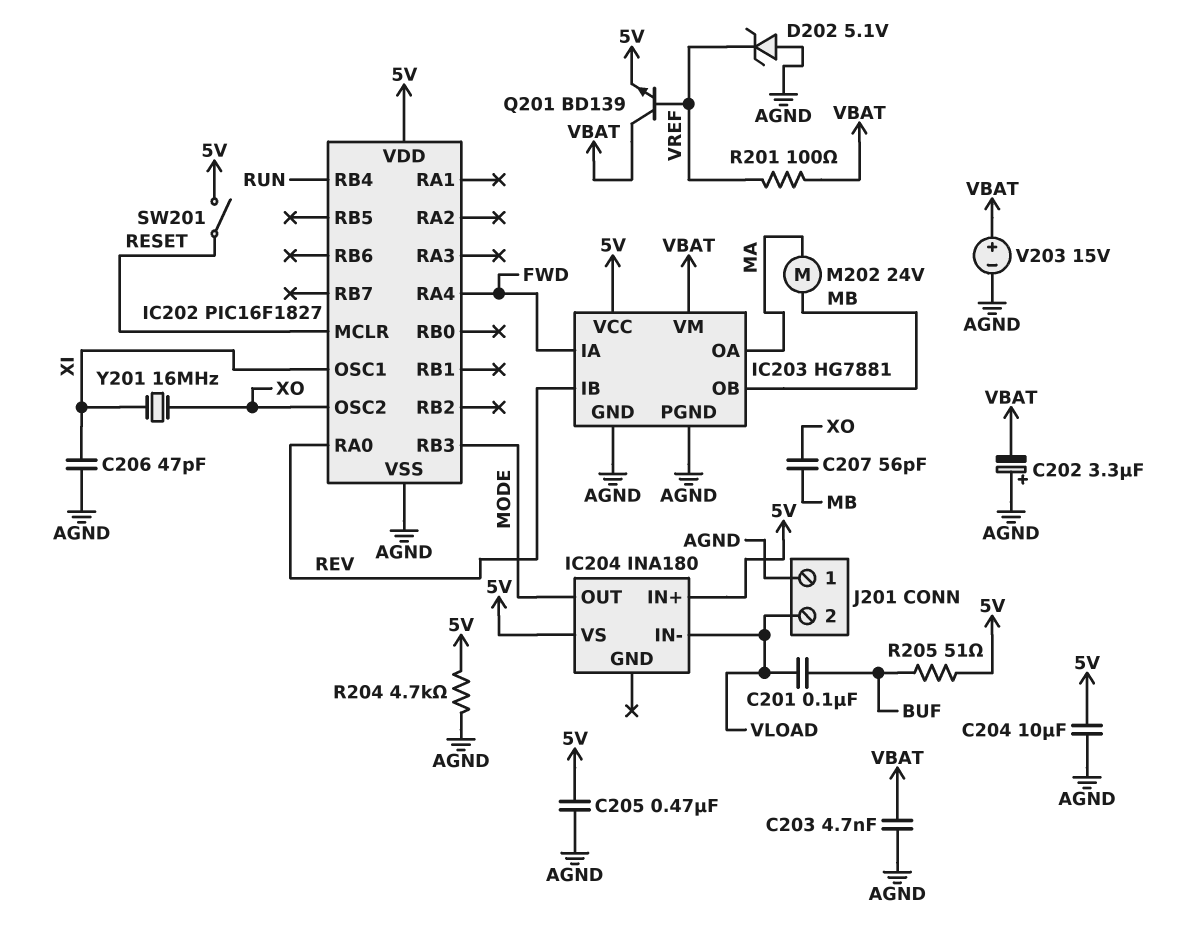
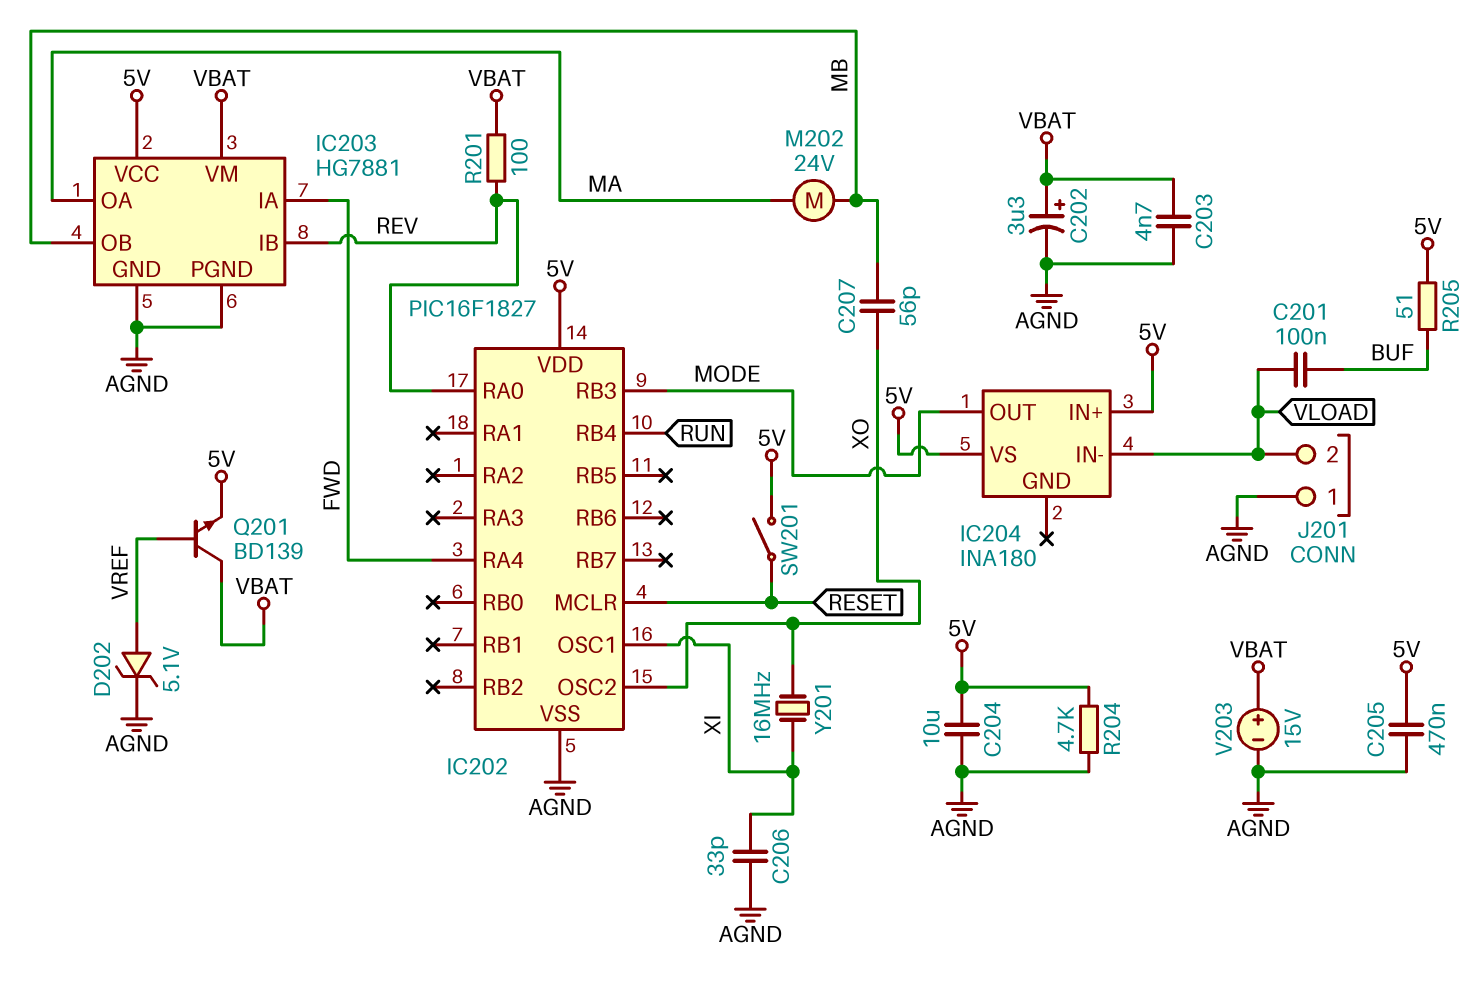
C202: 3.3uF (plus AGND, minus VBAT) -> 3.3uF (plus VBAT, minus AGND)
C206: 47pF (AGND, XI) -> 33pF (AGND, XI)
D202: zener 5.1V (A AGND, K VREF) -> zener 5.1V (A VREF, K AGND)
R201: 100 (VBAT, VREF) -> 100 (REV, VBAT)

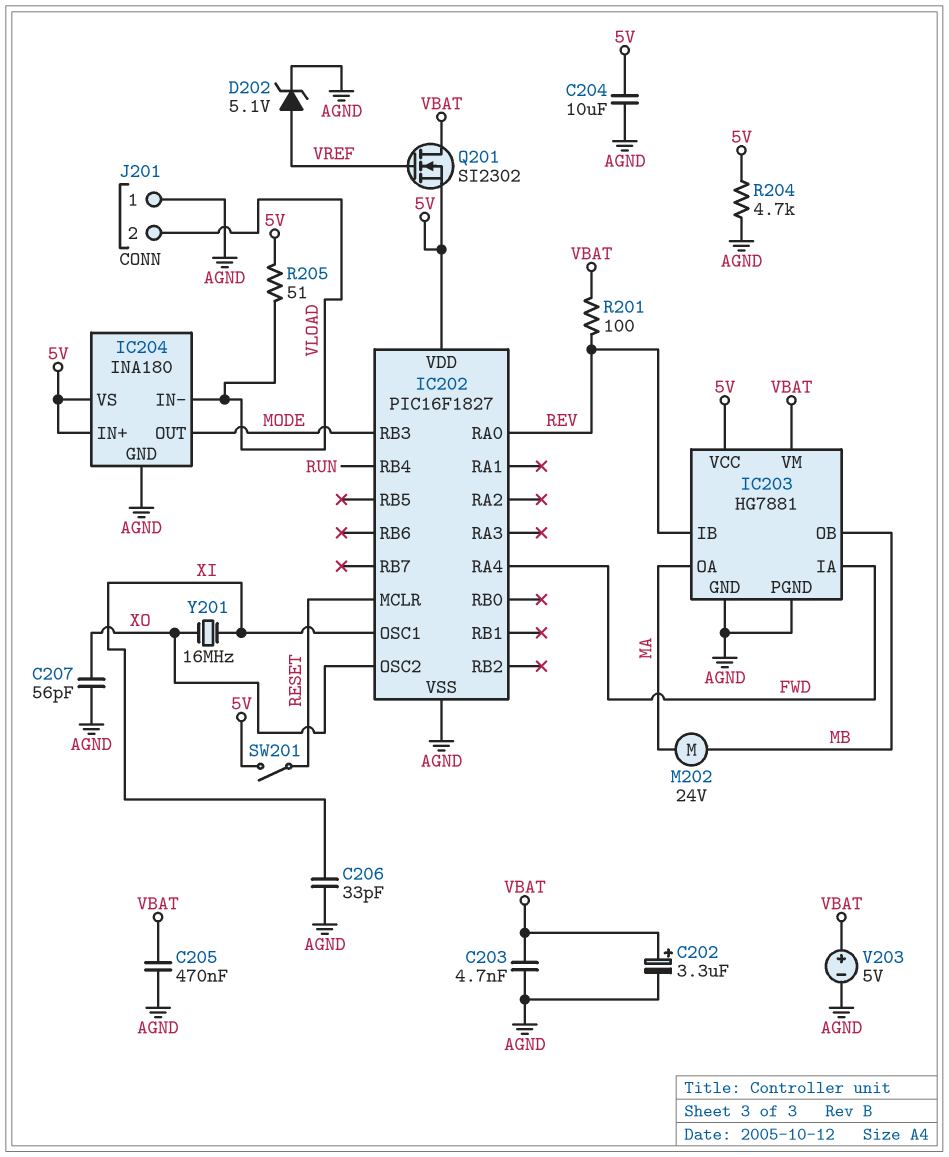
C201: 100nF (BUF, VLOAD) -> none
C205: 470nF (5V, AGND) -> 470nF (AGND, VBAT)
C207: 56pF (MB, XO) -> 56pF (AGND, XO)
IC204 pin GND: none -> AGND
Q201: NPN BD139 (B VREF, C VBAT, E 5V) -> NMOS SI2302 (G VREF, D VBAT, S 5V)
R205: 51 (5V, BUF) -> 51 (5V, VLOAD)
V203: 15V (plus VBAT, minus AGND) -> 5V (plus VBAT, minus AGND)

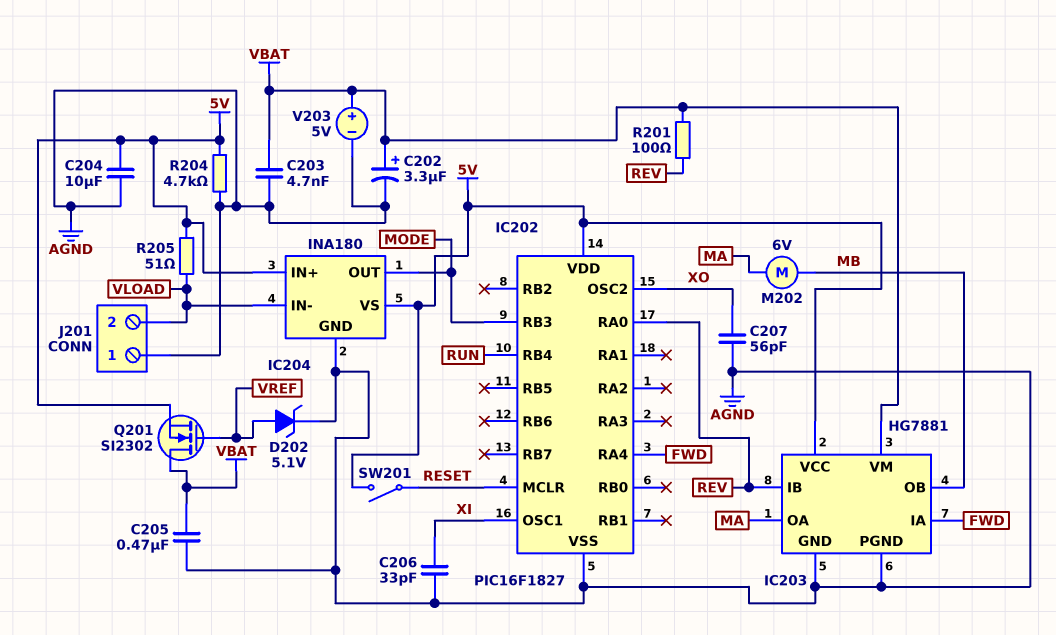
M202: motor 24V (MA, MB) -> motor 6V (MA, MB)
Y201: 16MHz (XI, XO) -> none

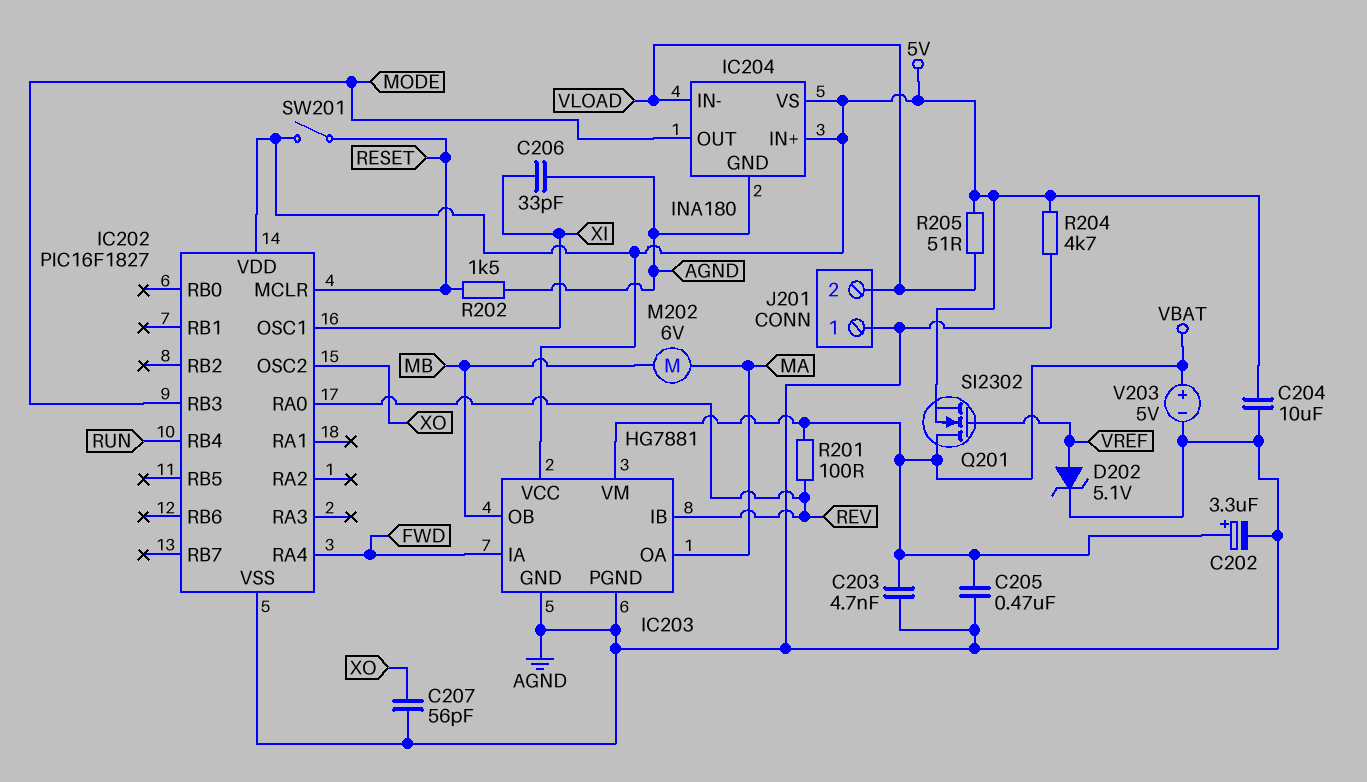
R202: none -> 1.5k (AGND, RESET)

